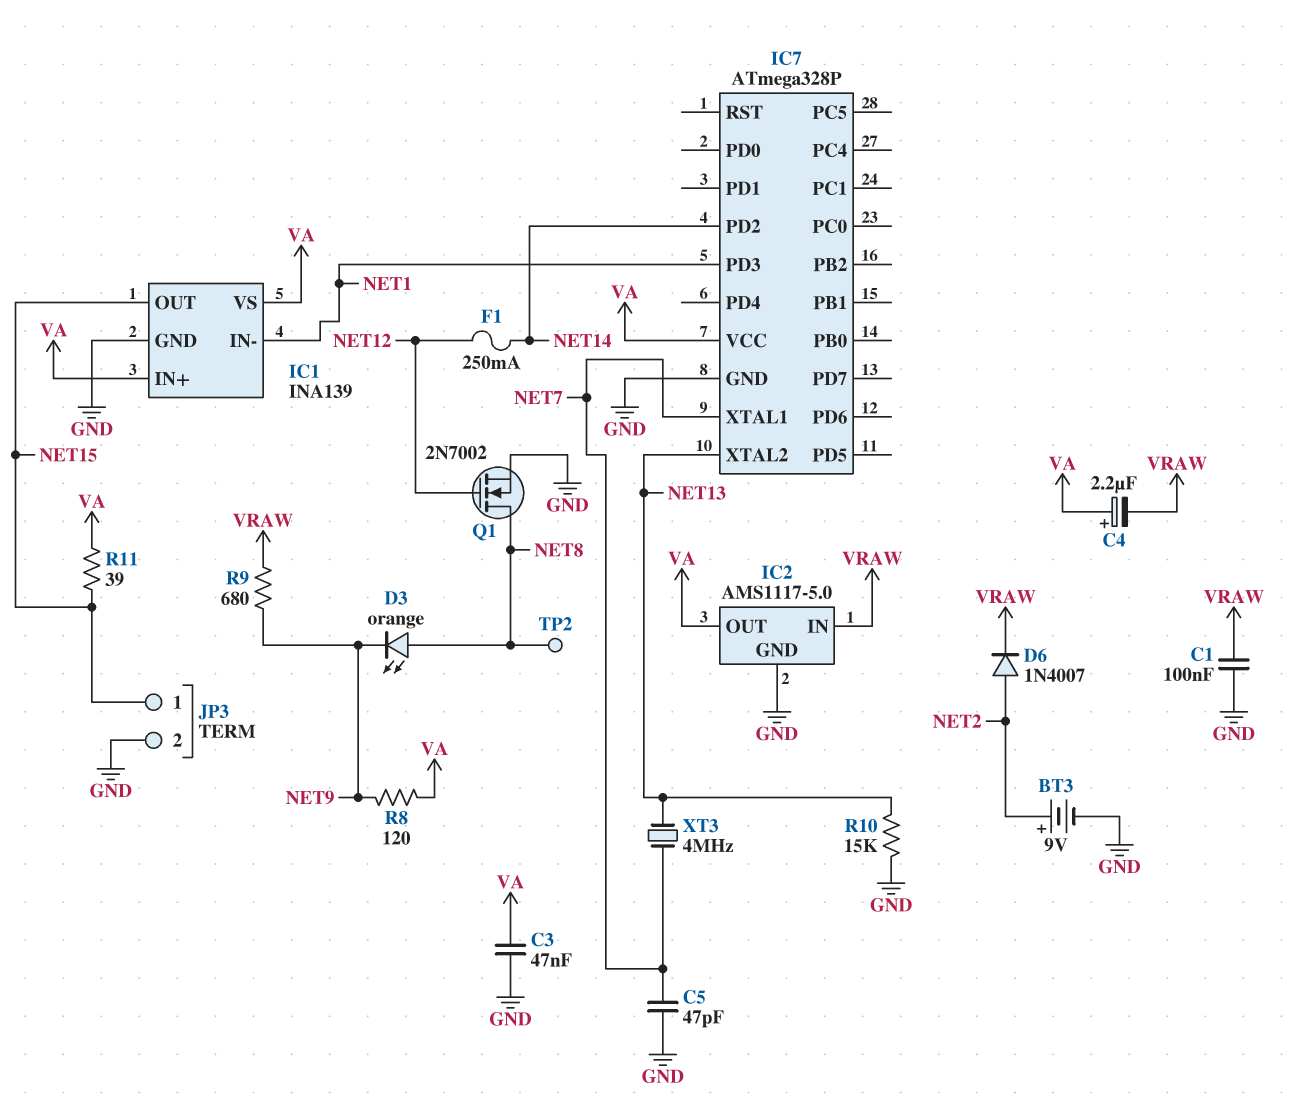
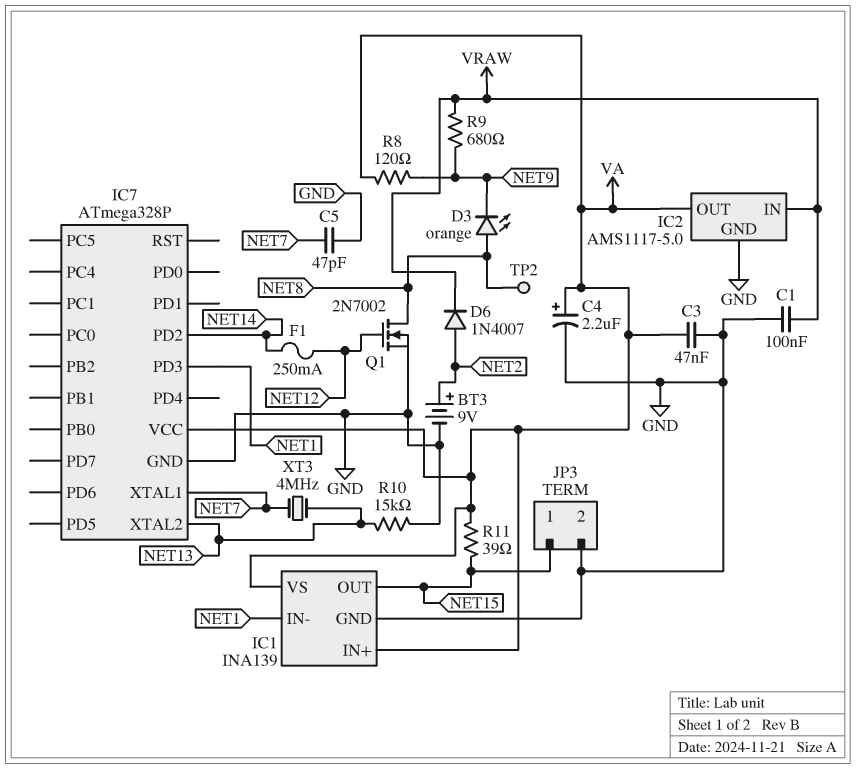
C4: 2.2uF (plus VA, minus VRAW) -> 2.2uF (plus VA, minus GND)

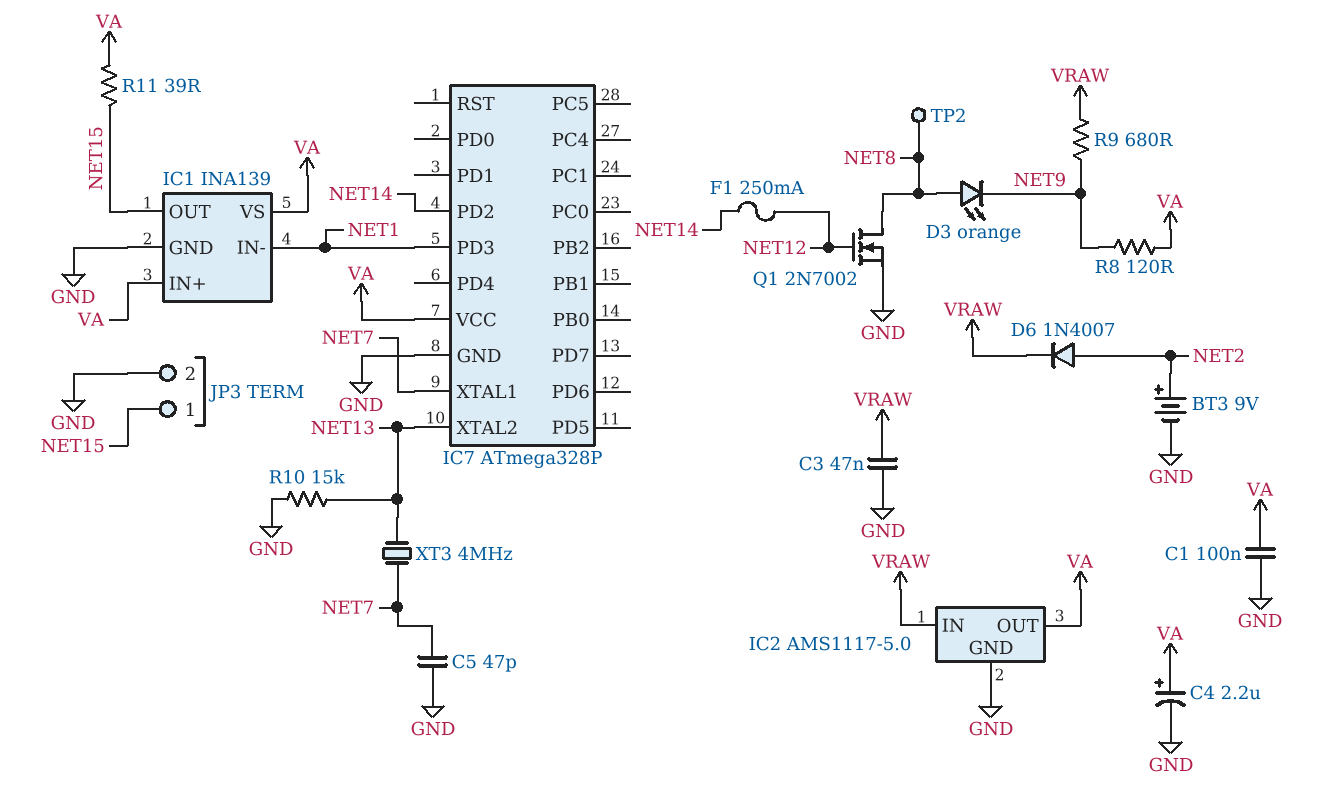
C1: 100nF (GND, VRAW) -> 100nF (GND, VA)
C3: 47nF (GND, VA) -> 47nF (GND, VRAW)

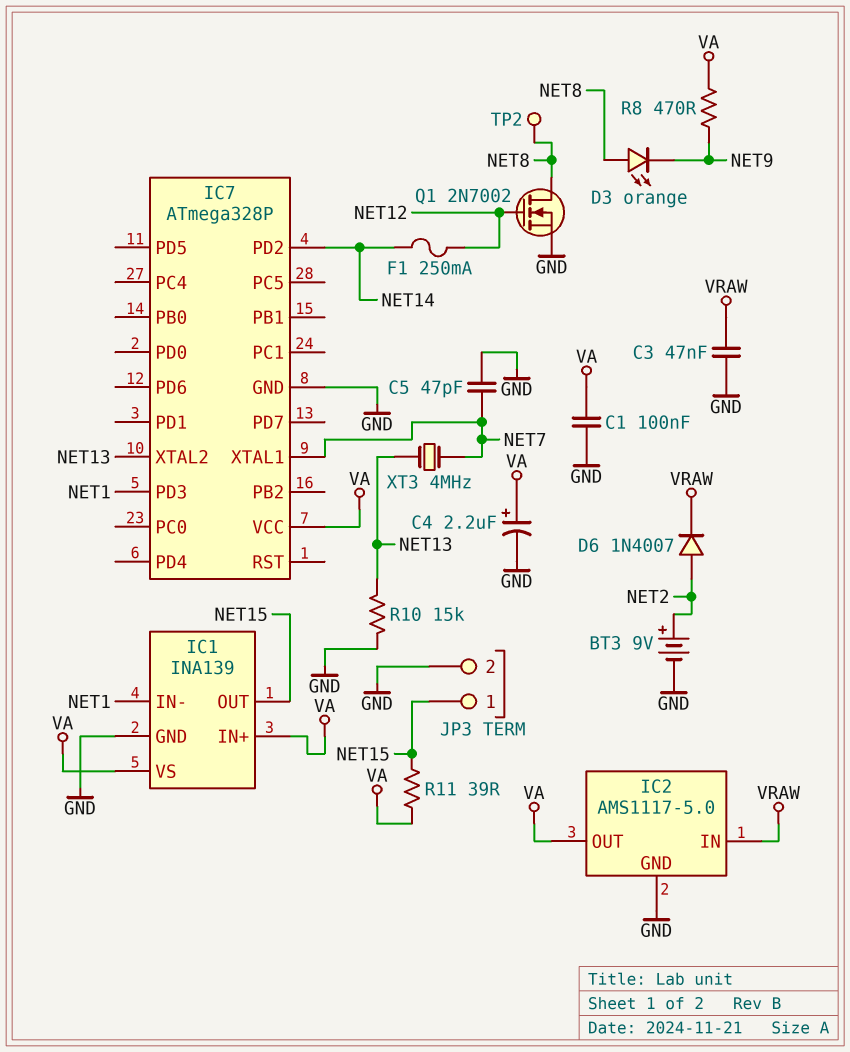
R8: 120 (NET9, VA) -> 470 (NET9, VA)
R9: 680 (NET9, VRAW) -> none

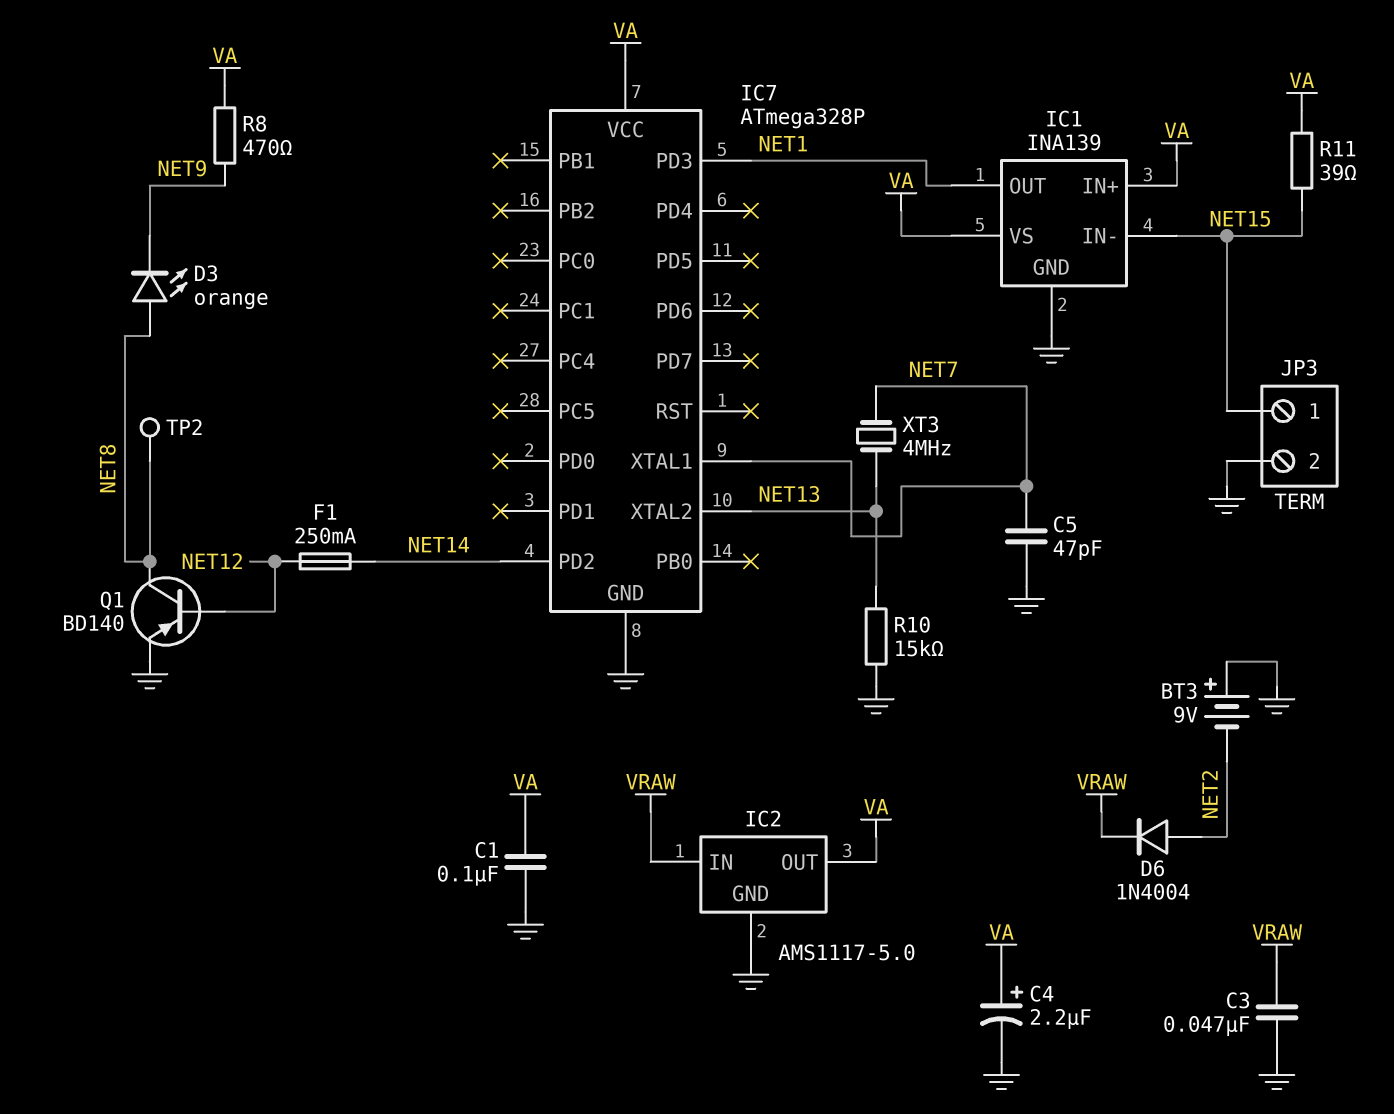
BT3: 9V (plus NET2, minus GND) -> 9V (plus GND, minus NET2)
D6: diode 1N4007 (A NET2, K VRAW) -> diode 1N4004 (A NET2, K VRAW)
IC1 pin IN-: NET1 -> NET15
IC1 pin OUT: NET15 -> NET1
Q1: NMOS 2N7002 (G NET12, D NET8, S GND) -> PNP BD140 (B NET12, C NET8, E GND)

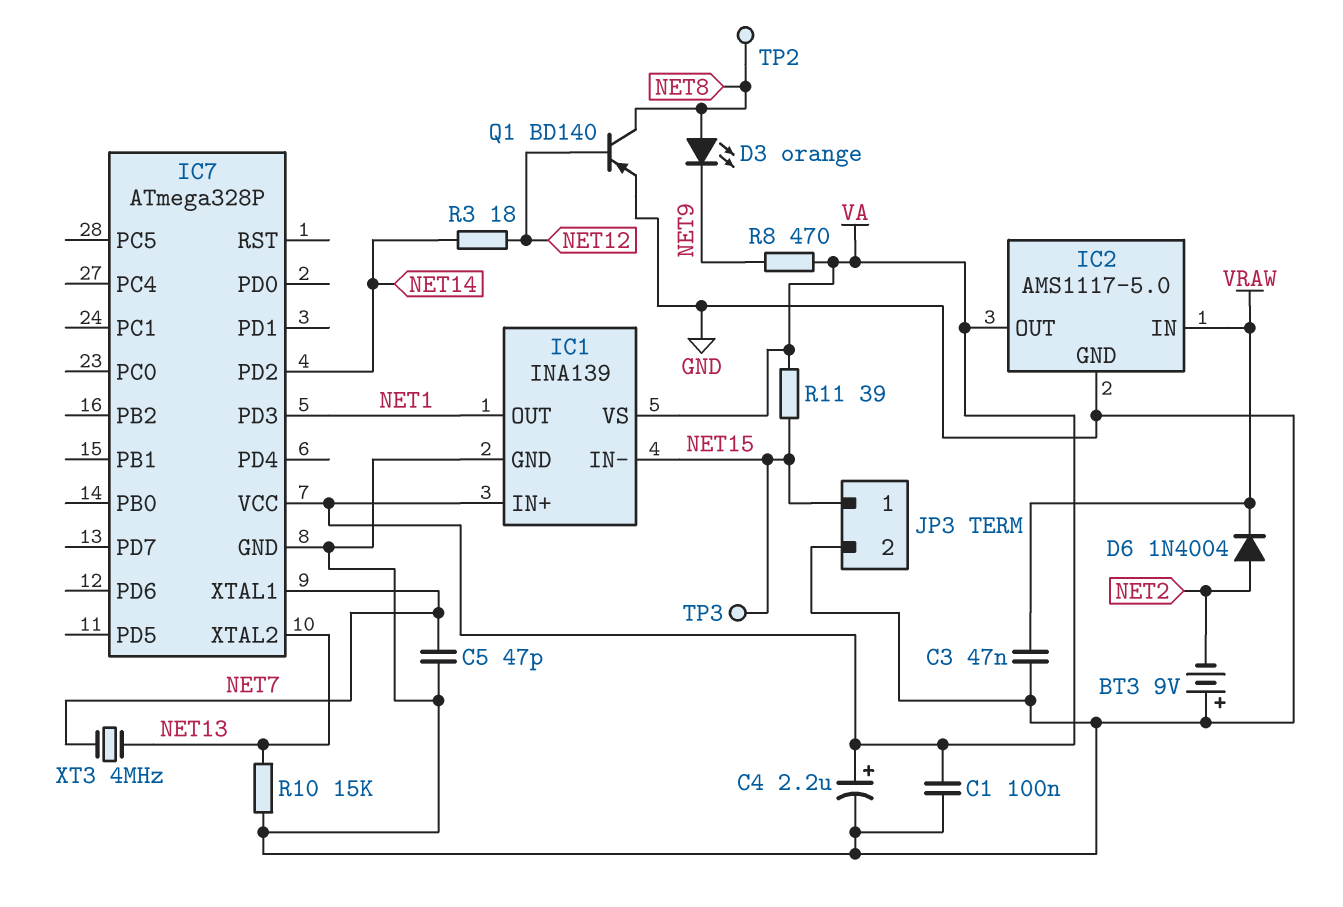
F1: 250mA (NET12, NET14) -> none
R3: none -> 18 (NET12, NET14)
TP3: none -> test point (NET15)

